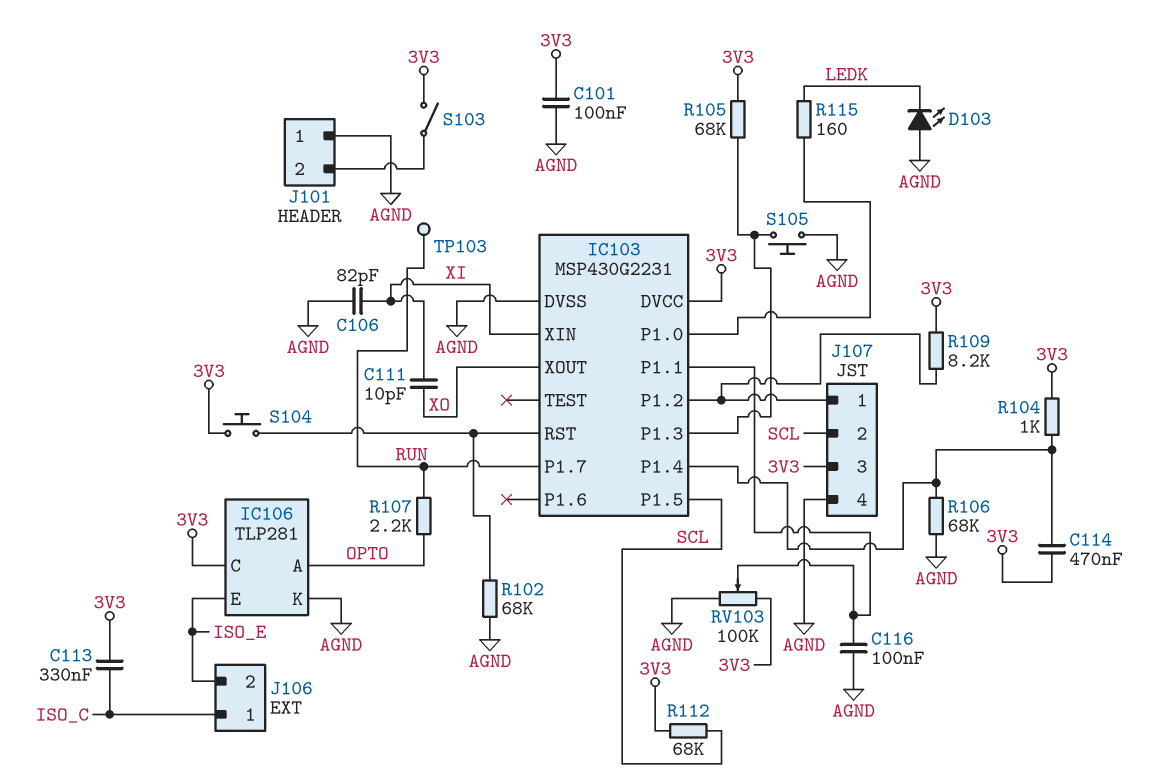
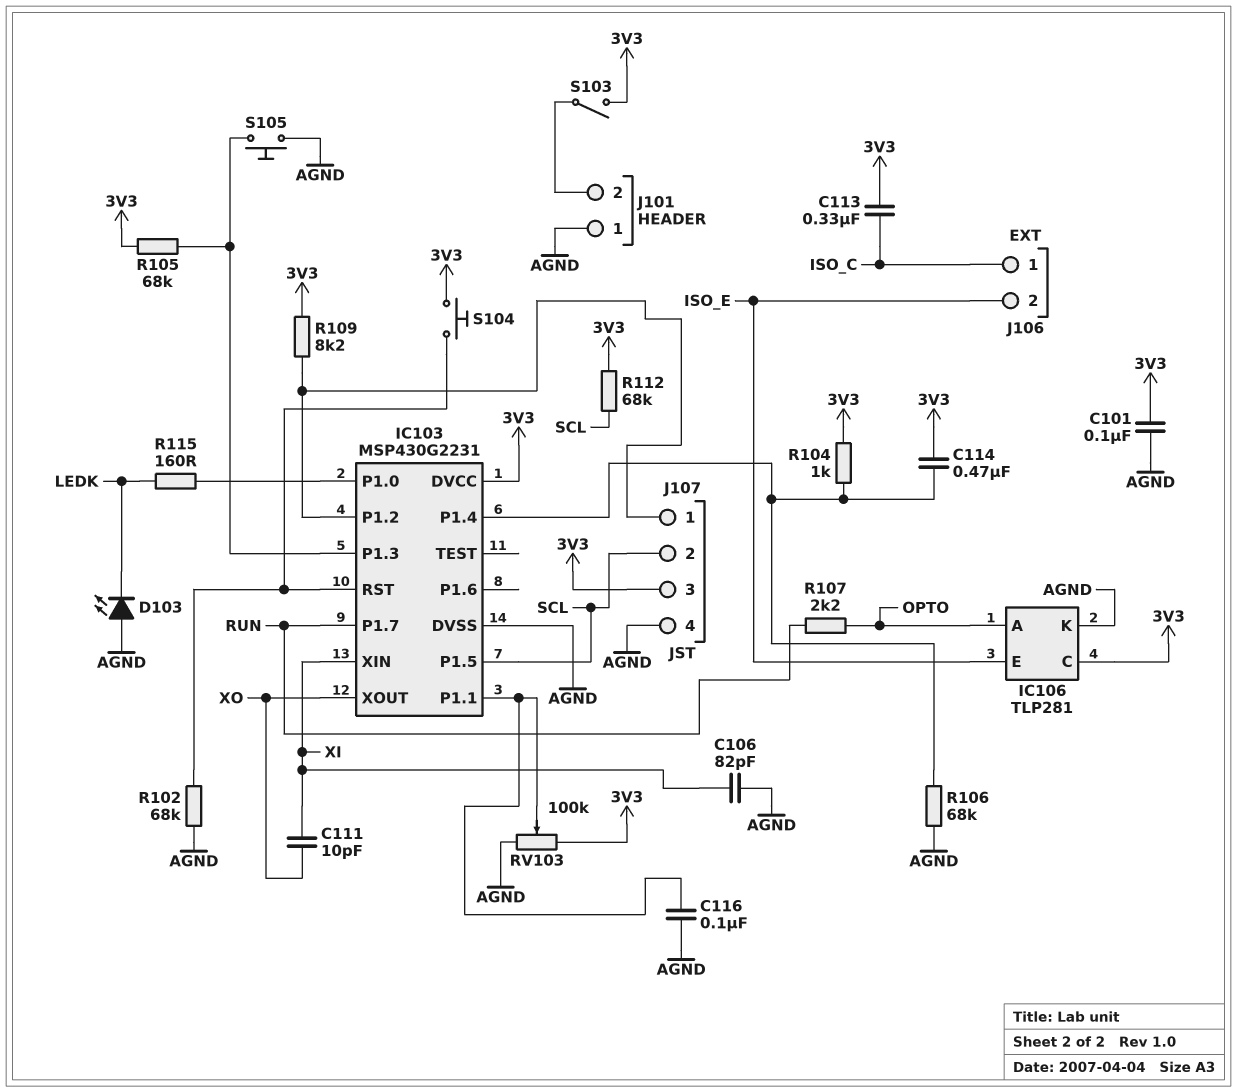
TP103: test point (RUN) -> none

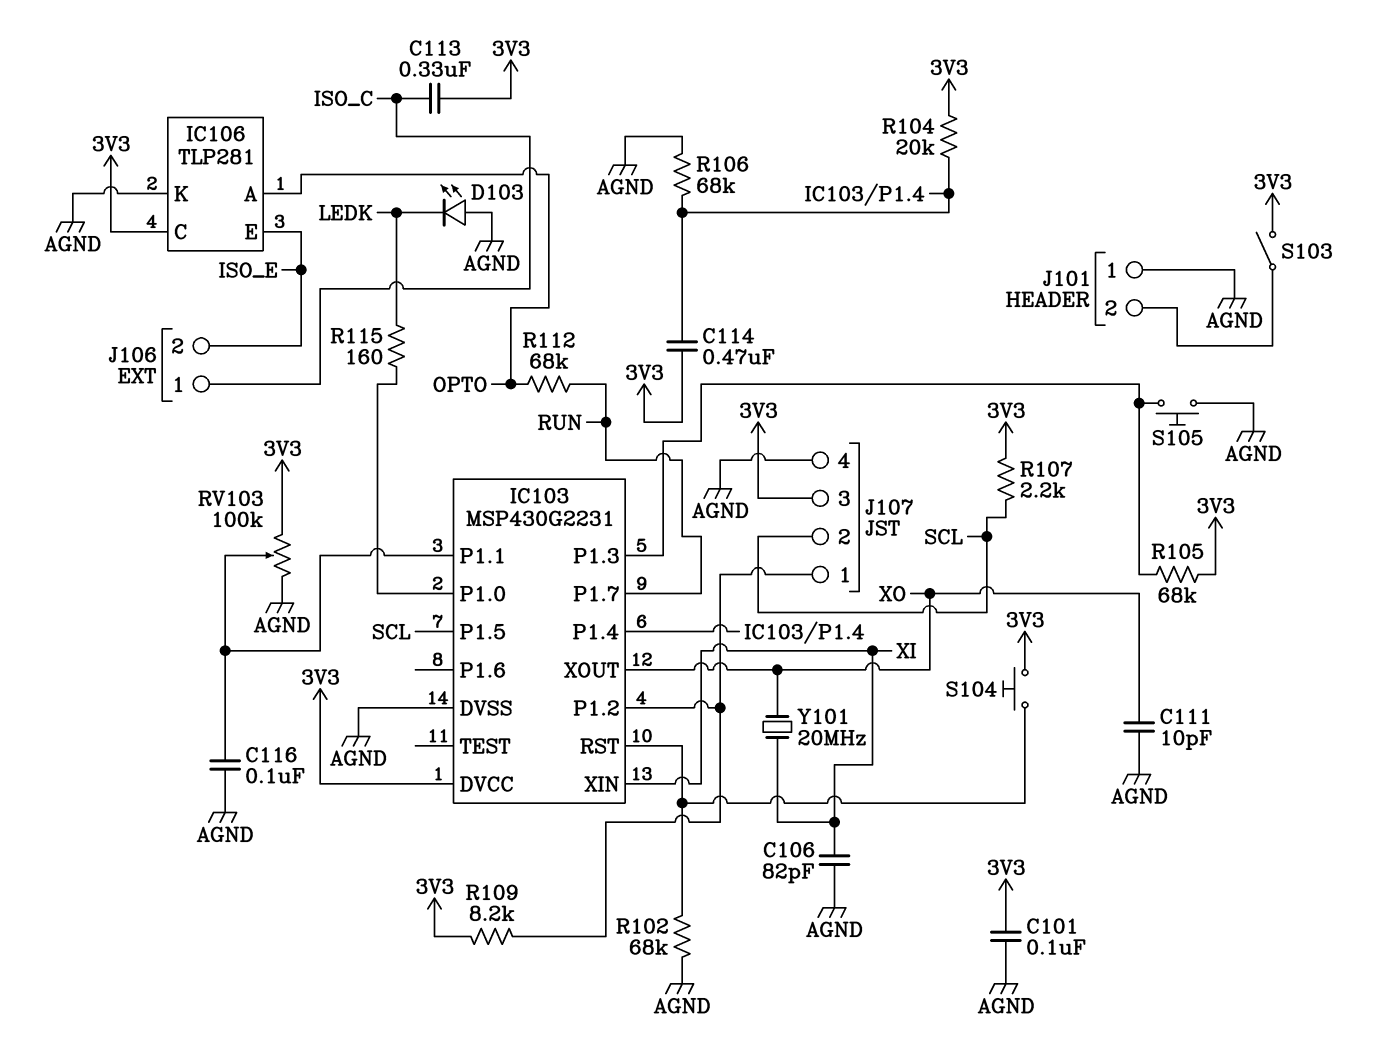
C111: 10pF (XI, XO) -> 10pF (AGND, XO)
R104: 1k (3V3, IC103/P1.4) -> 20k (3V3, IC103/P1.4)
R107: 2.2k (OPTO, RUN) -> 2.2k (3V3, SCL)
R112: 68k (3V3, SCL) -> 68k (OPTO, RUN)
Y101: none -> 20MHz (XI, XO)

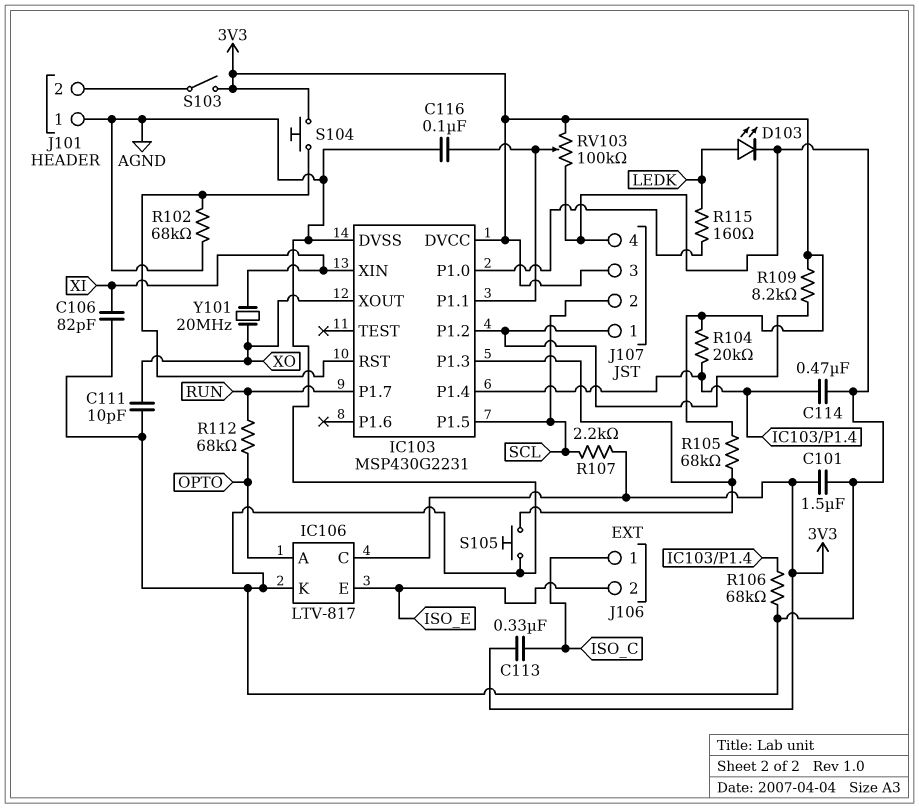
C101: 100nF (3V3, AGND) -> 1.5uF (3V3, AGND)
C114: 470nF (3V3, IC103/P1.4) -> 470nF (AGND, IC103/P1.4)
D103: LED (A AGND, K LEDK) -> LED (A LEDK, K AGND)
IC106: TLP281 -> LTV-817

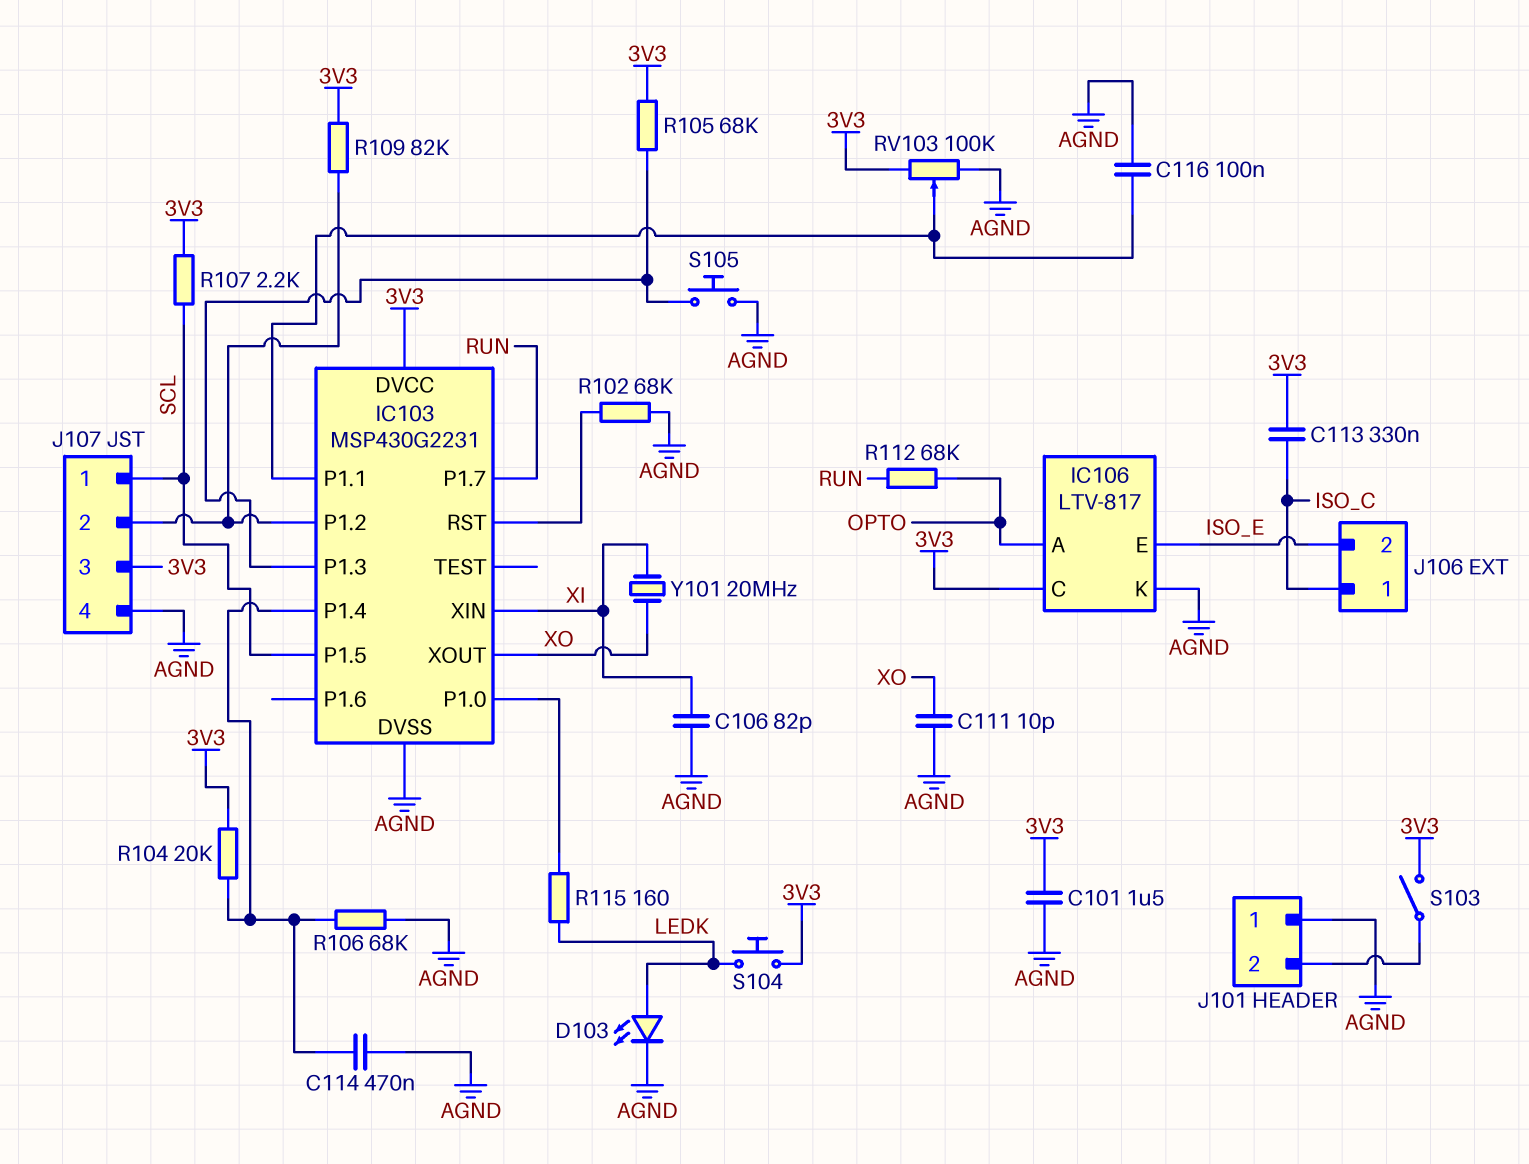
J107 pin 1: IC103/P1.2 -> SCL
J107 pin 2: SCL -> IC103/P1.2
R109: 8.2k (3V3, IC103/P1.2) -> 82k (3V3, IC103/P1.2)
S104: button (3V3, IC103/RST) -> button (3V3, LEDK)

